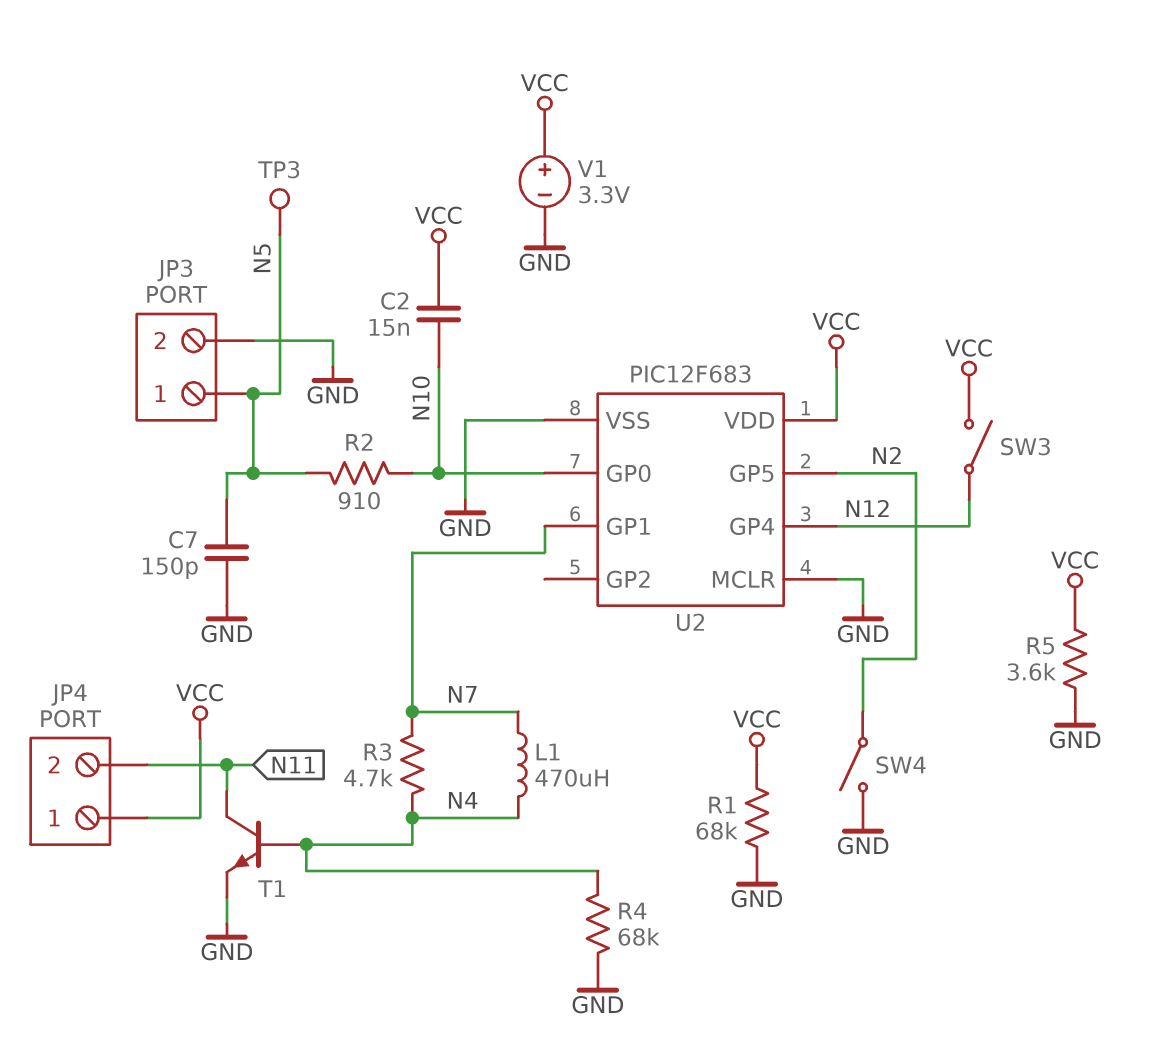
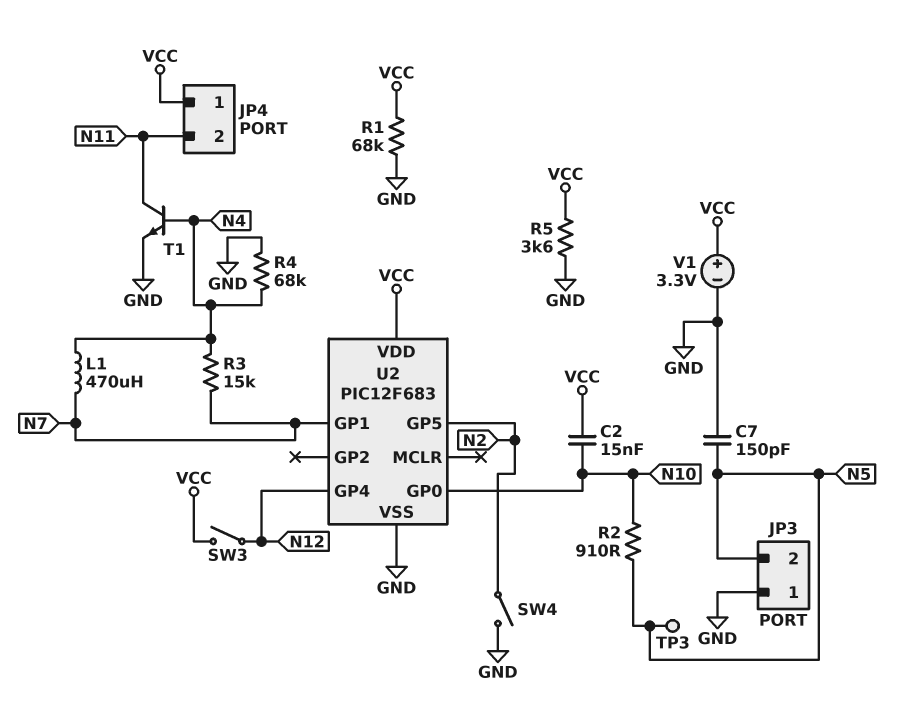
JP3 pin 1: N5 -> GND
JP3 pin 2: GND -> N5
R3: 4.7k (N4, N7) -> 15k (N4, N7)
U2 pin MCLR: GND -> none

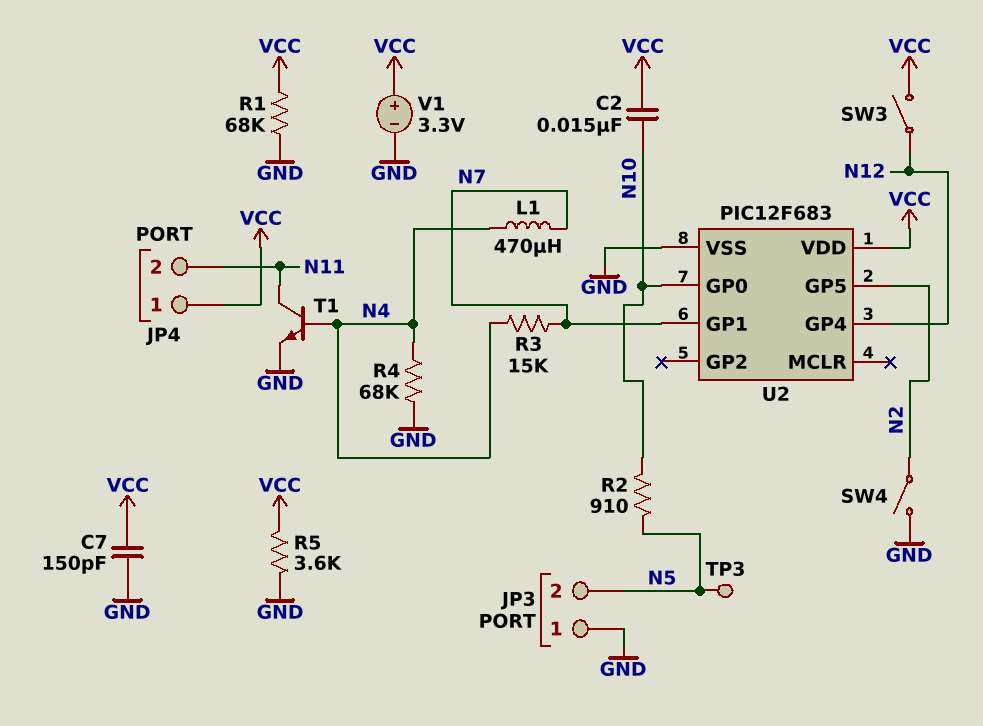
C7: 150pF (GND, N5) -> 150pF (GND, VCC)

